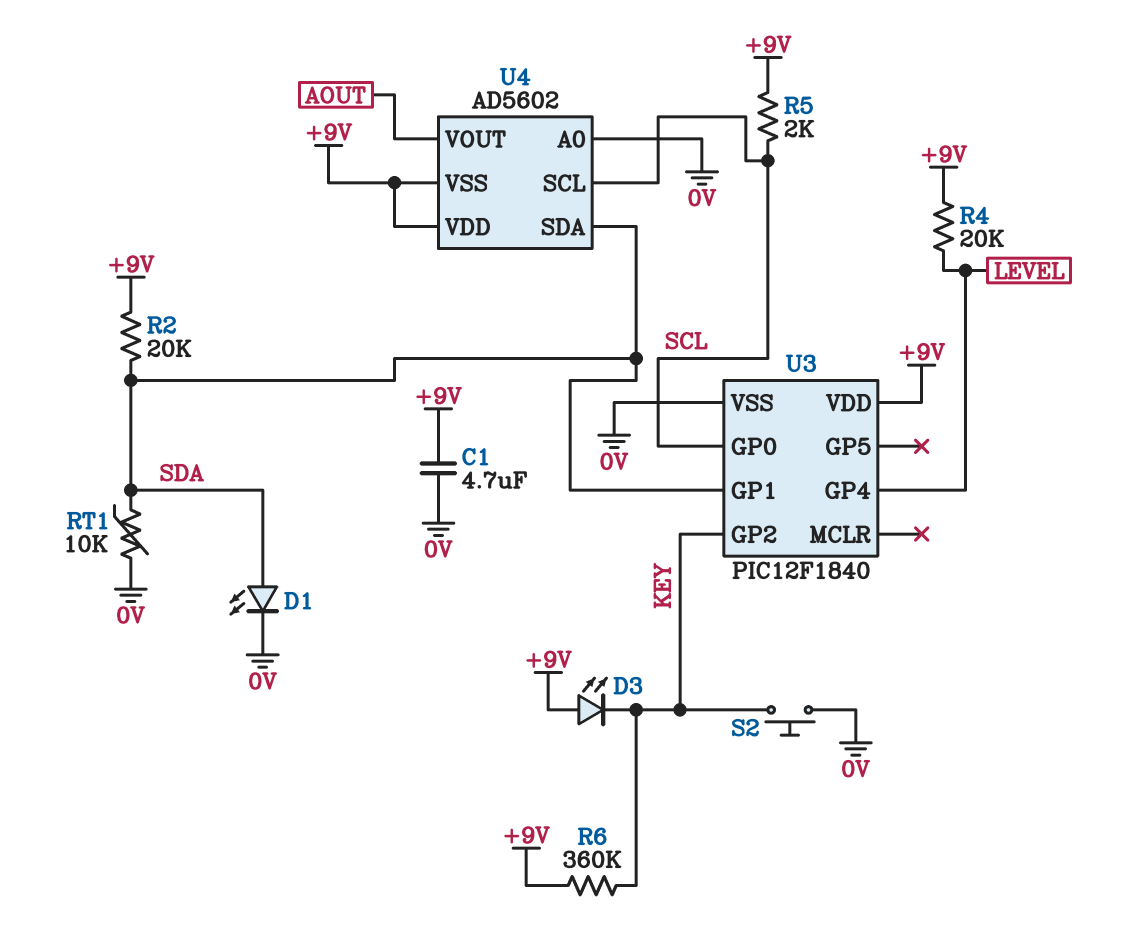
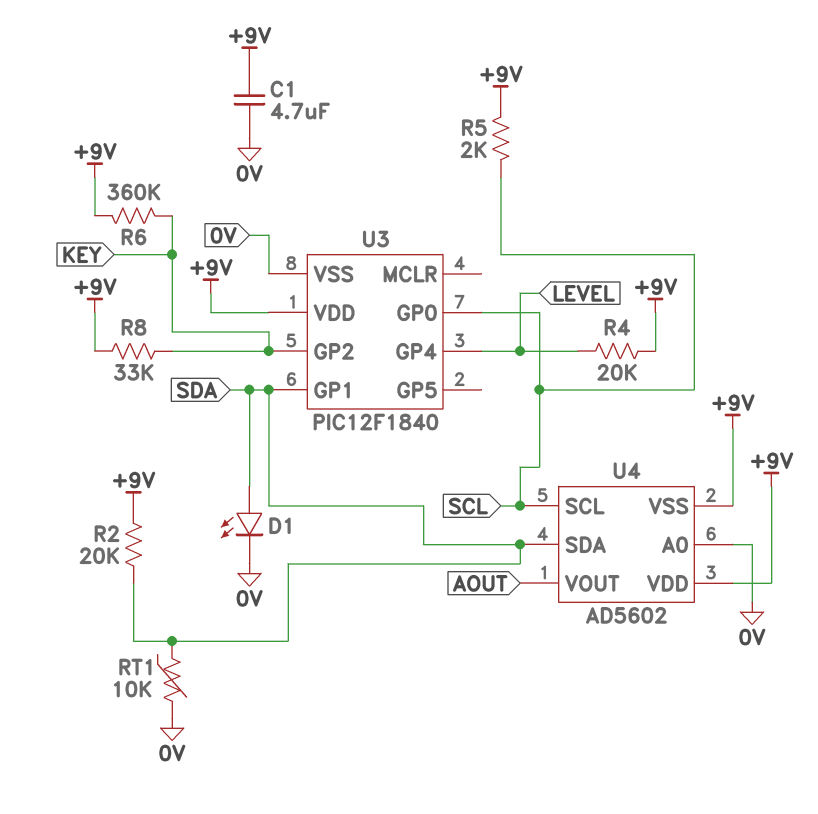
D3: LED (A +9V, K KEY) -> none
R8: none -> 33k (+9V, KEY)
S2: button (0V, KEY) -> none

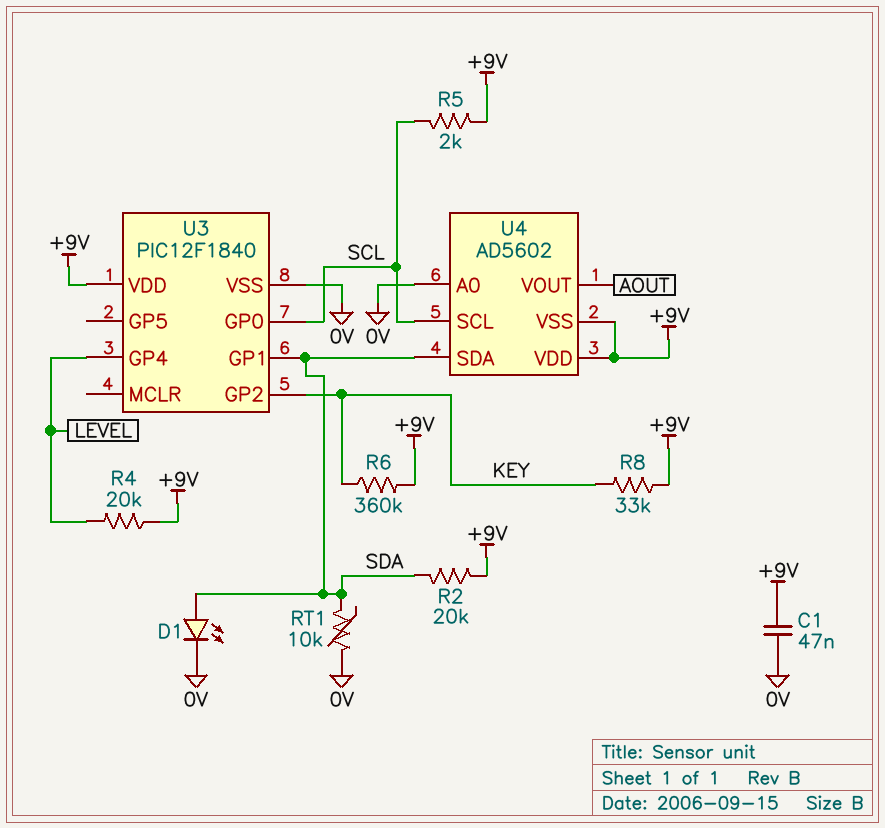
C1: 4.7uF (+9V, 0V) -> 47nF (+9V, 0V)

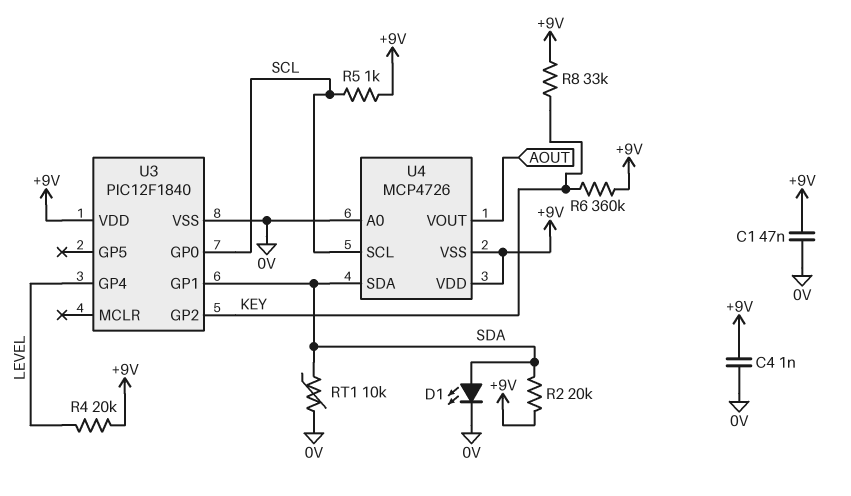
C4: none -> 1nF (+9V, 0V)
R5: 2k (+9V, SCL) -> 1k (+9V, SCL)
U4: AD5602 -> MCP4726

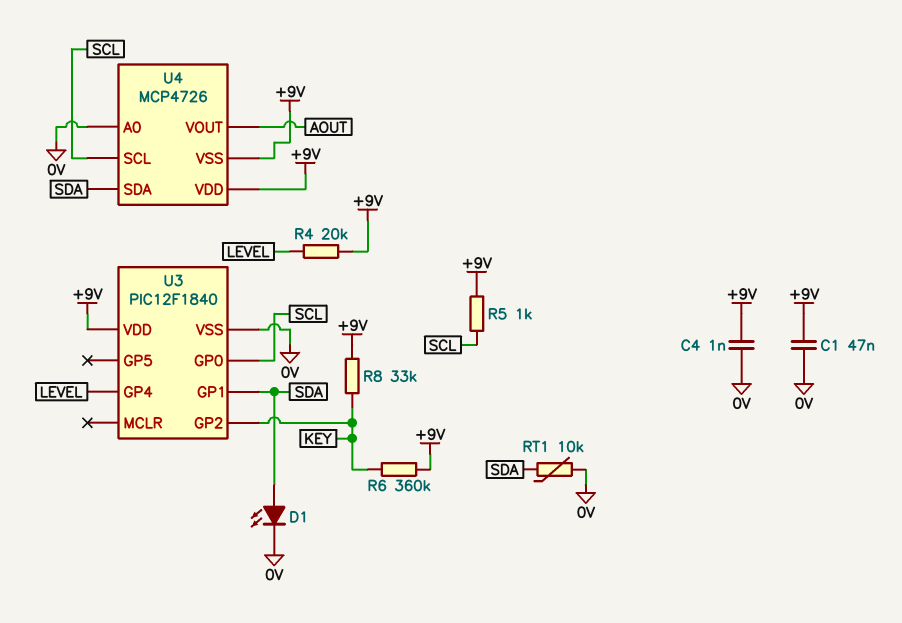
R2: 20k (+9V, SDA) -> none

